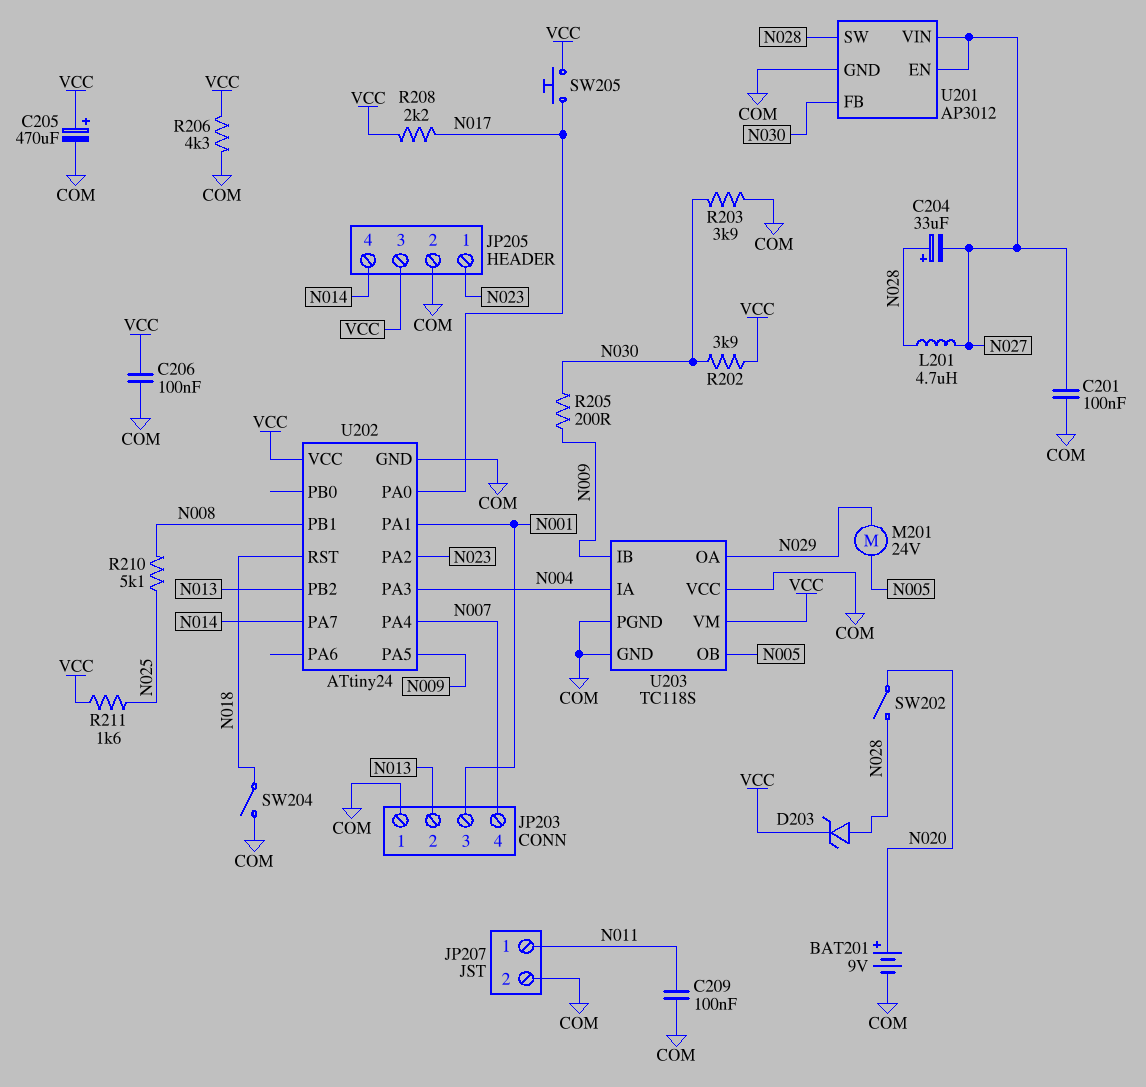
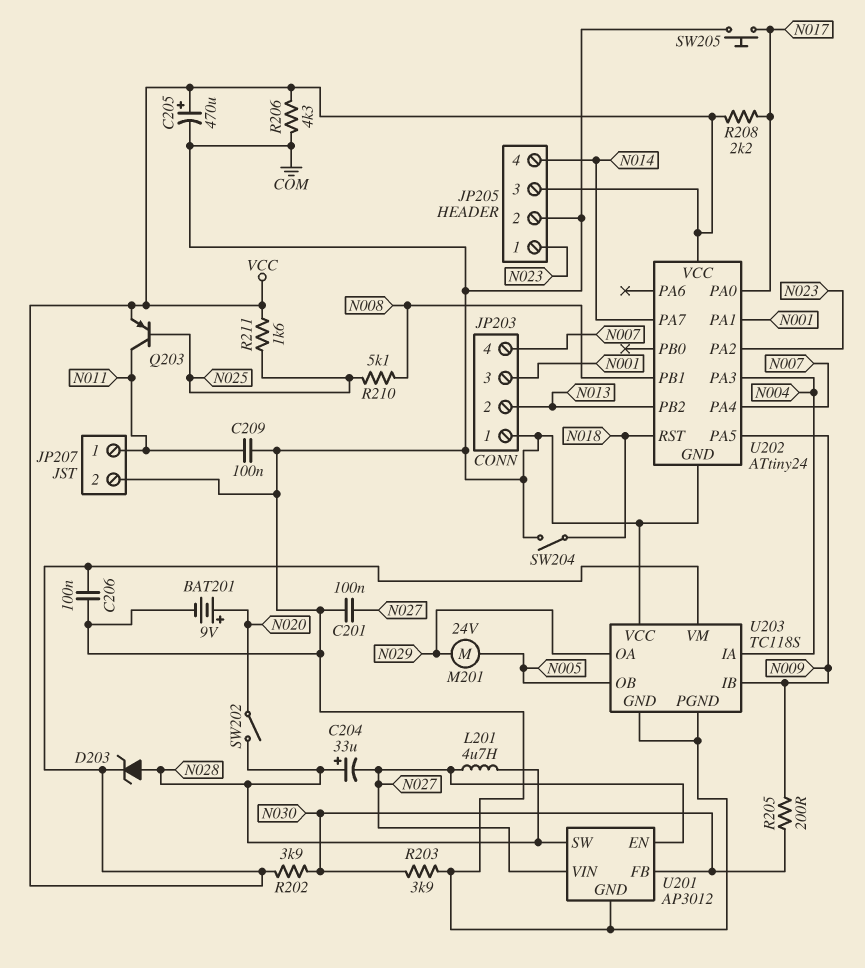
Q203: none -> PNP (B N025, C N011, E VCC)
SW205: button (N017, VCC) -> button (COM, N017)

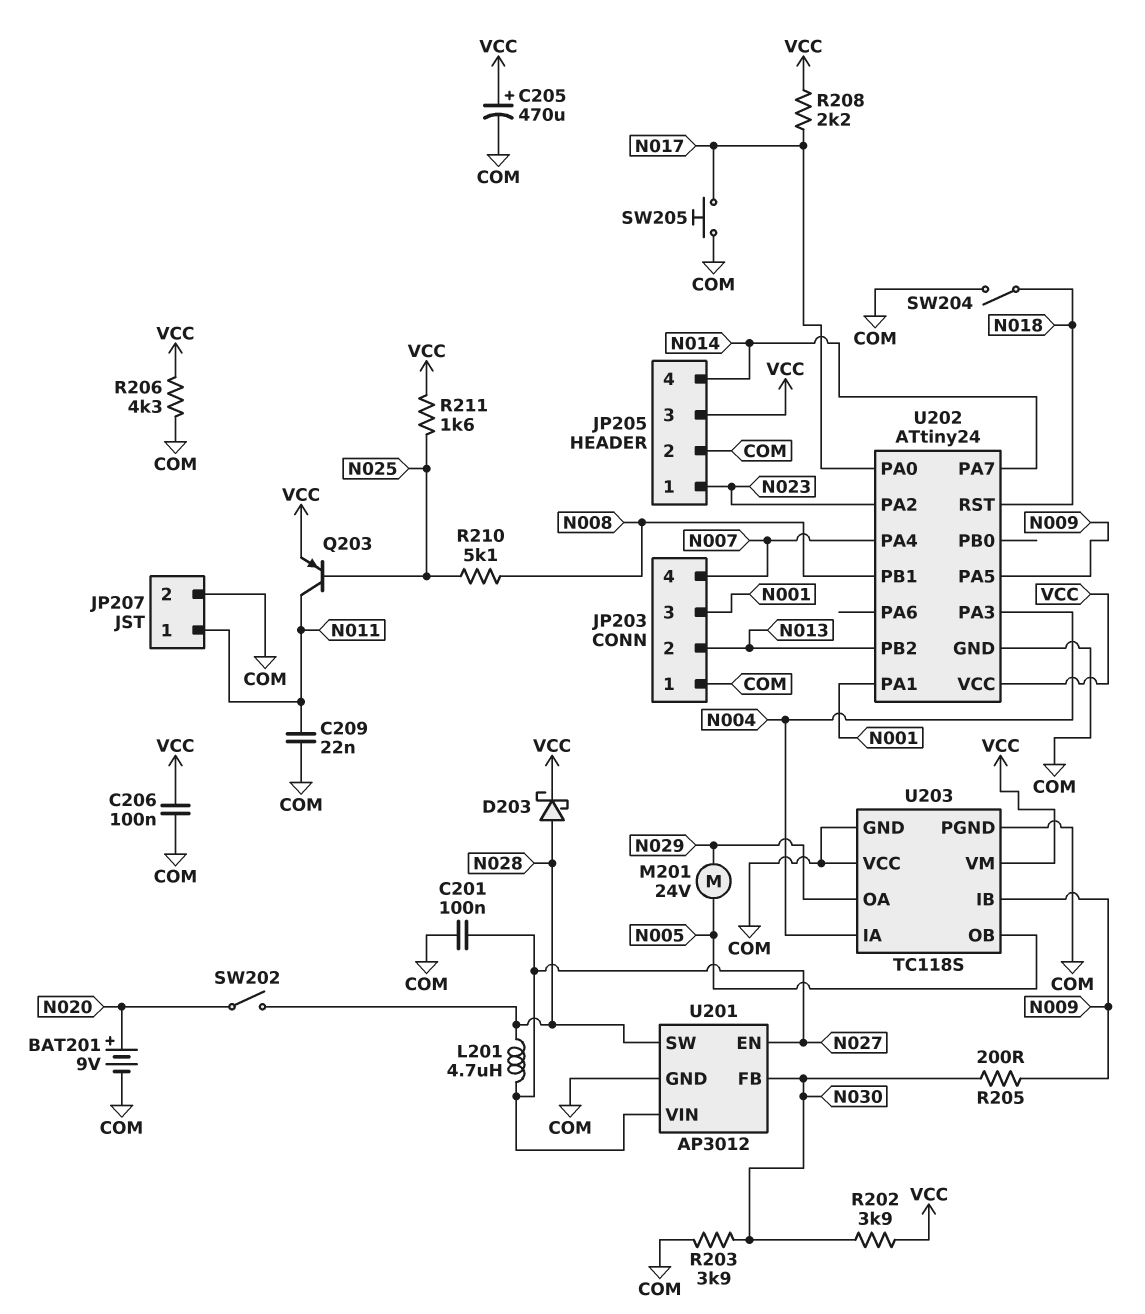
C204: 33uF (plus N028, minus N027) -> none
C209: 100nF (COM, N011) -> 22nF (COM, N011)
D203: zener (A N028, K VCC) -> schottky (A N028, K VCC)

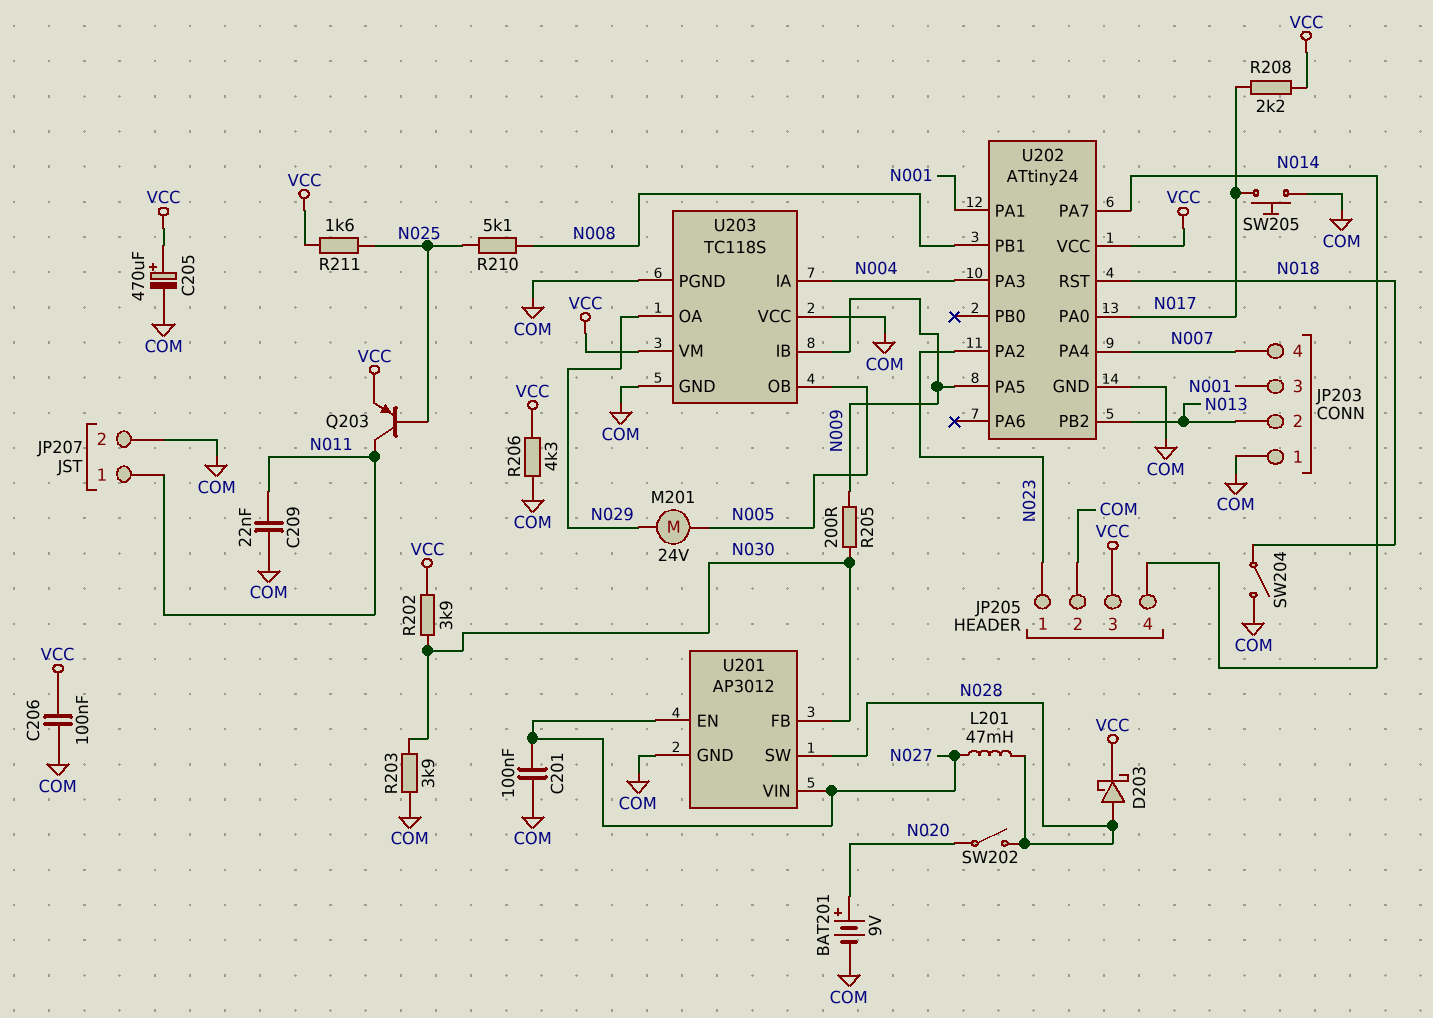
L201: 4.7uH (N027, N028) -> 47mH (N027, N028)

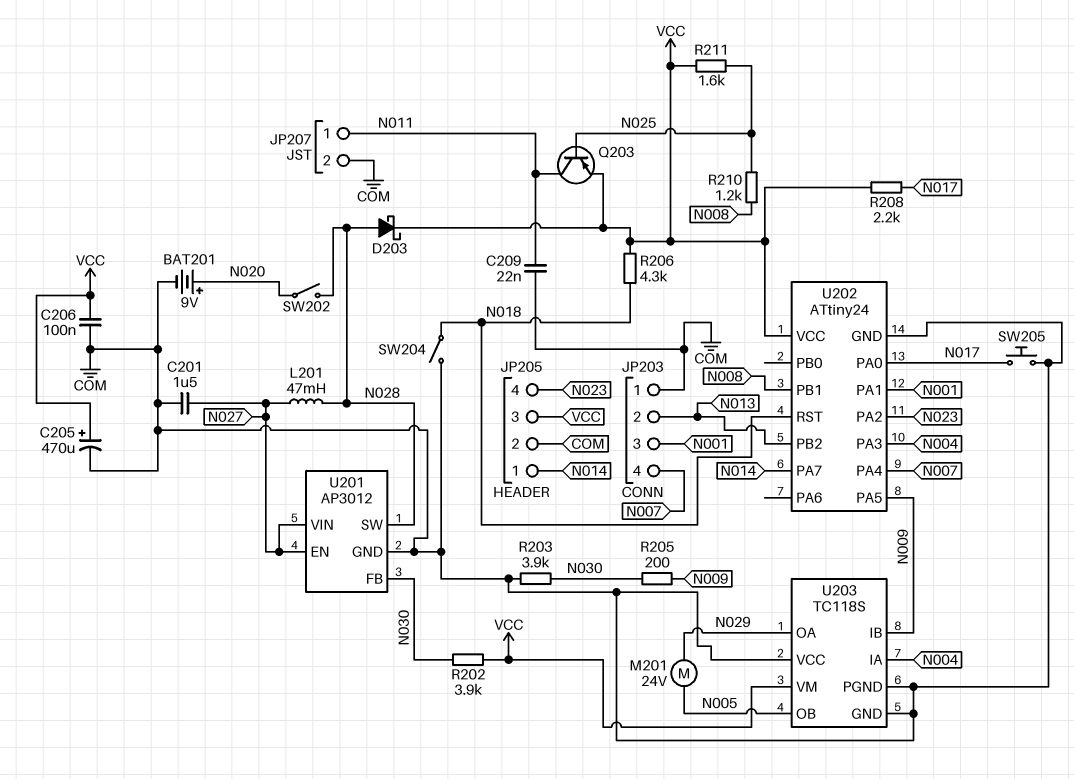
C201: 100nF (COM, N027) -> 1.5uF (COM, N027)
JP205 pin 1: N023 -> N014
JP205 pin 4: N014 -> N023
R206: 4.3k (COM, VCC) -> 4.3k (N018, VCC)
R210: 5.1k (N008, N025) -> 1.2k (N008, N025)

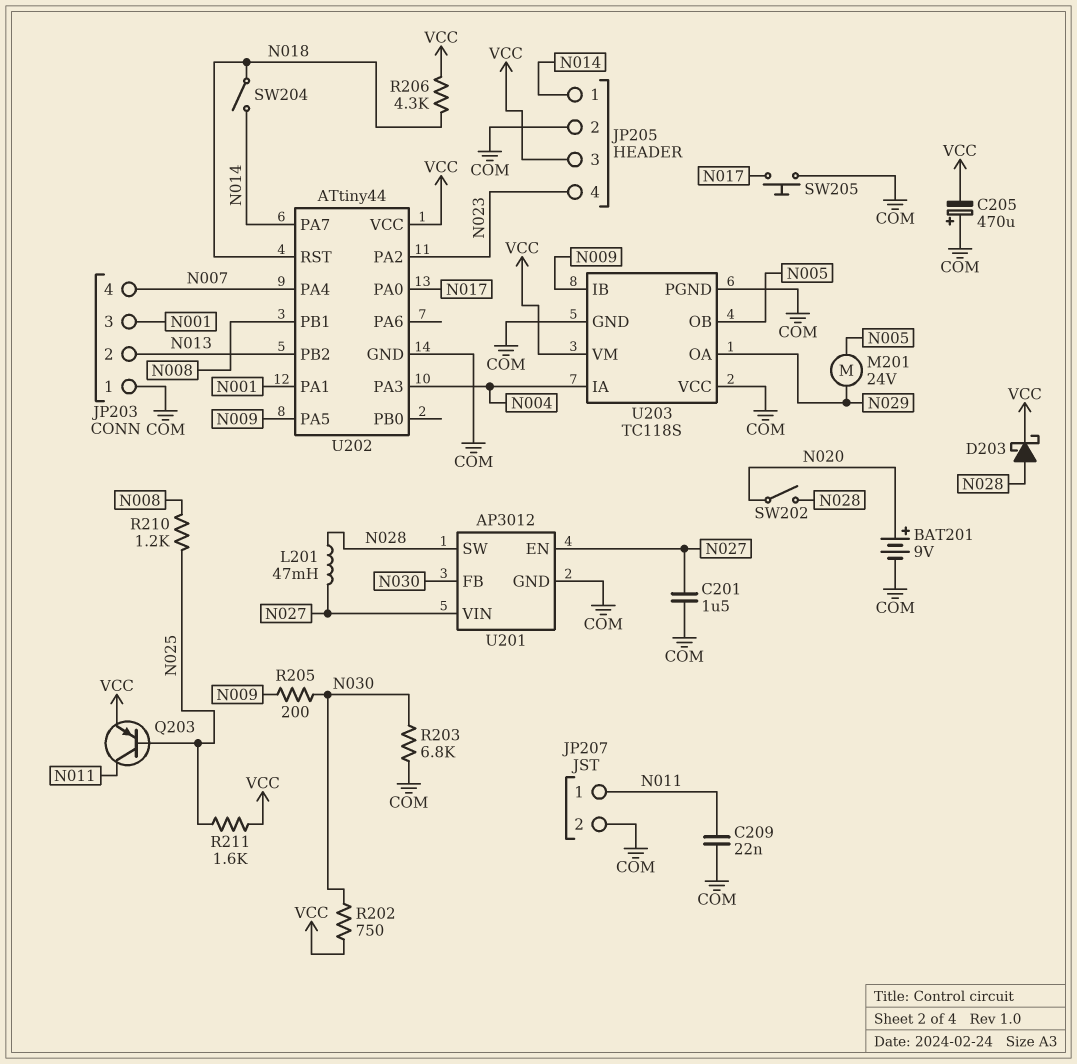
C205: 470uF (plus VCC, minus COM) -> 470uF (plus COM, minus VCC)
C206: 100nF (COM, VCC) -> none
R202: 3.9k (N030, VCC) -> 750 (N030, VCC)
R203: 3.9k (COM, N030) -> 6.8k (COM, N030)
R208: 2.2k (N017, VCC) -> none
SW204: switch (COM, N018) -> switch (N014, N018)
U202: ATtiny24 -> ATtiny44

